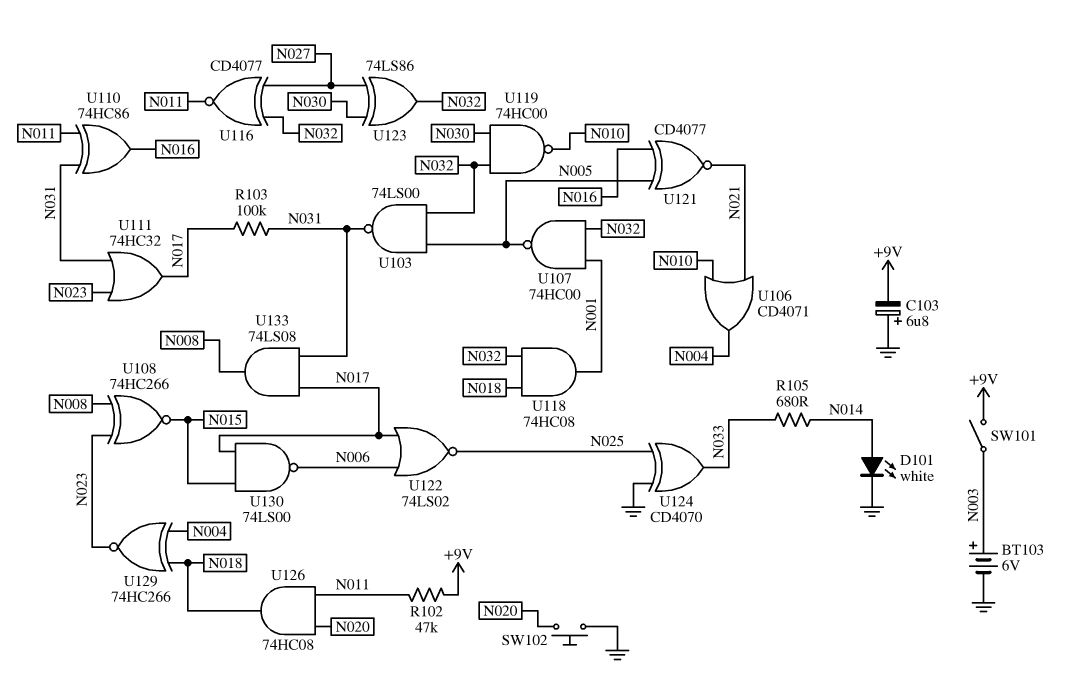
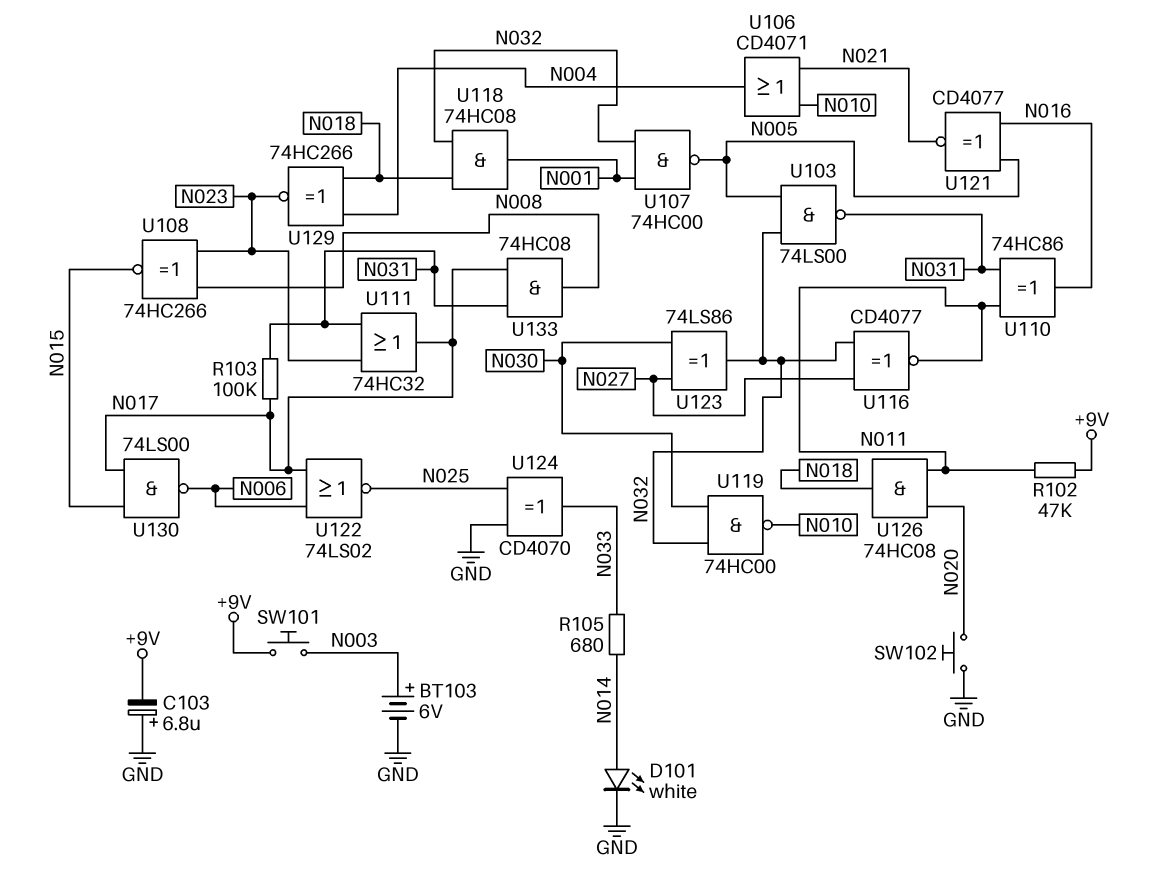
SW101: switch (+9V, N003) -> button (+9V, N003)
U133: AND 74LS08 (in N017, in N031, out N008) -> AND 74HC08 (in N017, in N031, out N008)

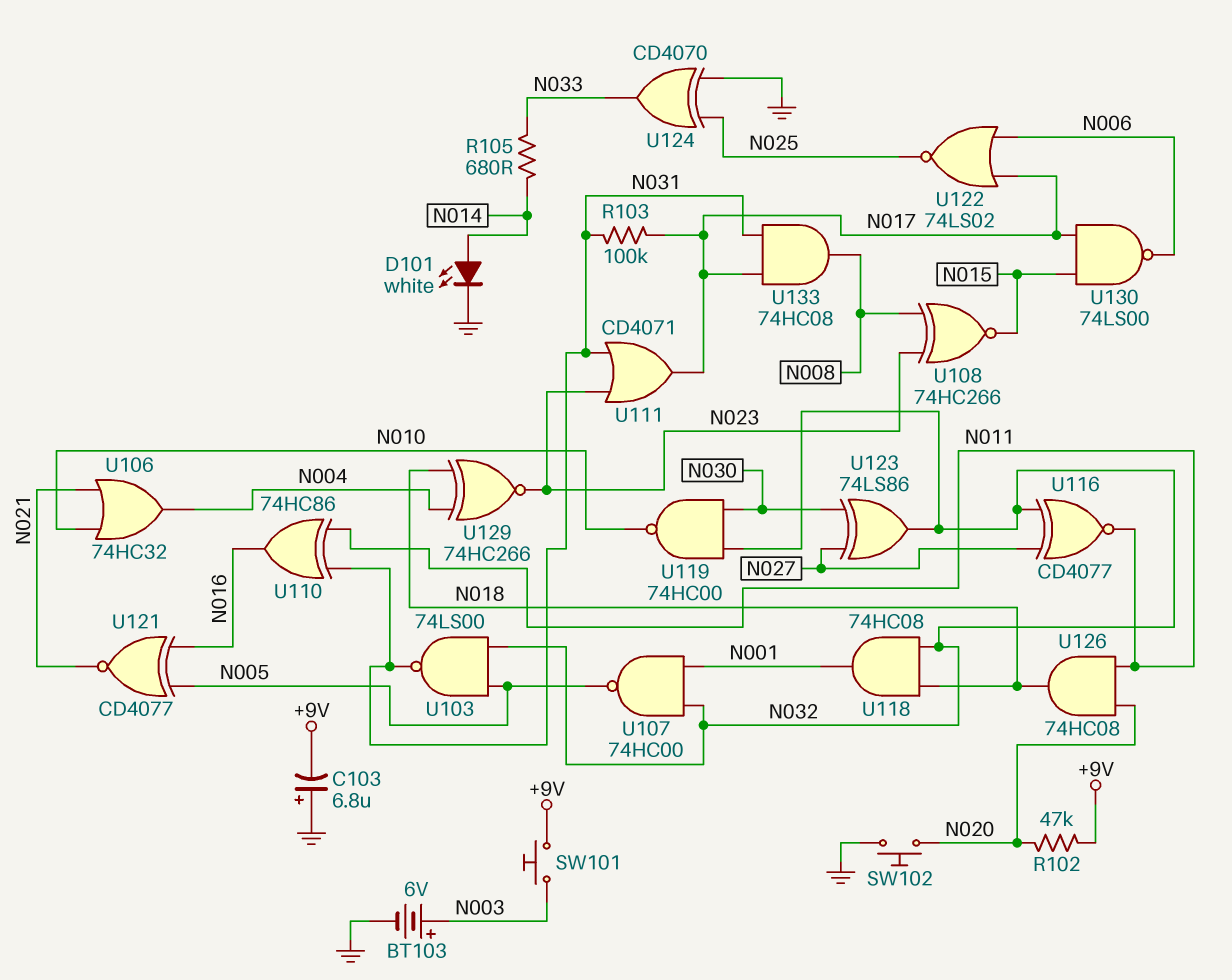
R102: 47k (+9V, N011) -> 47k (+9V, N020)
U106: OR CD4071 (in N010, in N021, out N004) -> OR 74HC32 (in N010, in N021, out N004)
U111: OR 74HC32 (in N023, in N031, out N017) -> OR CD4071 (in N023, in N031, out N017)

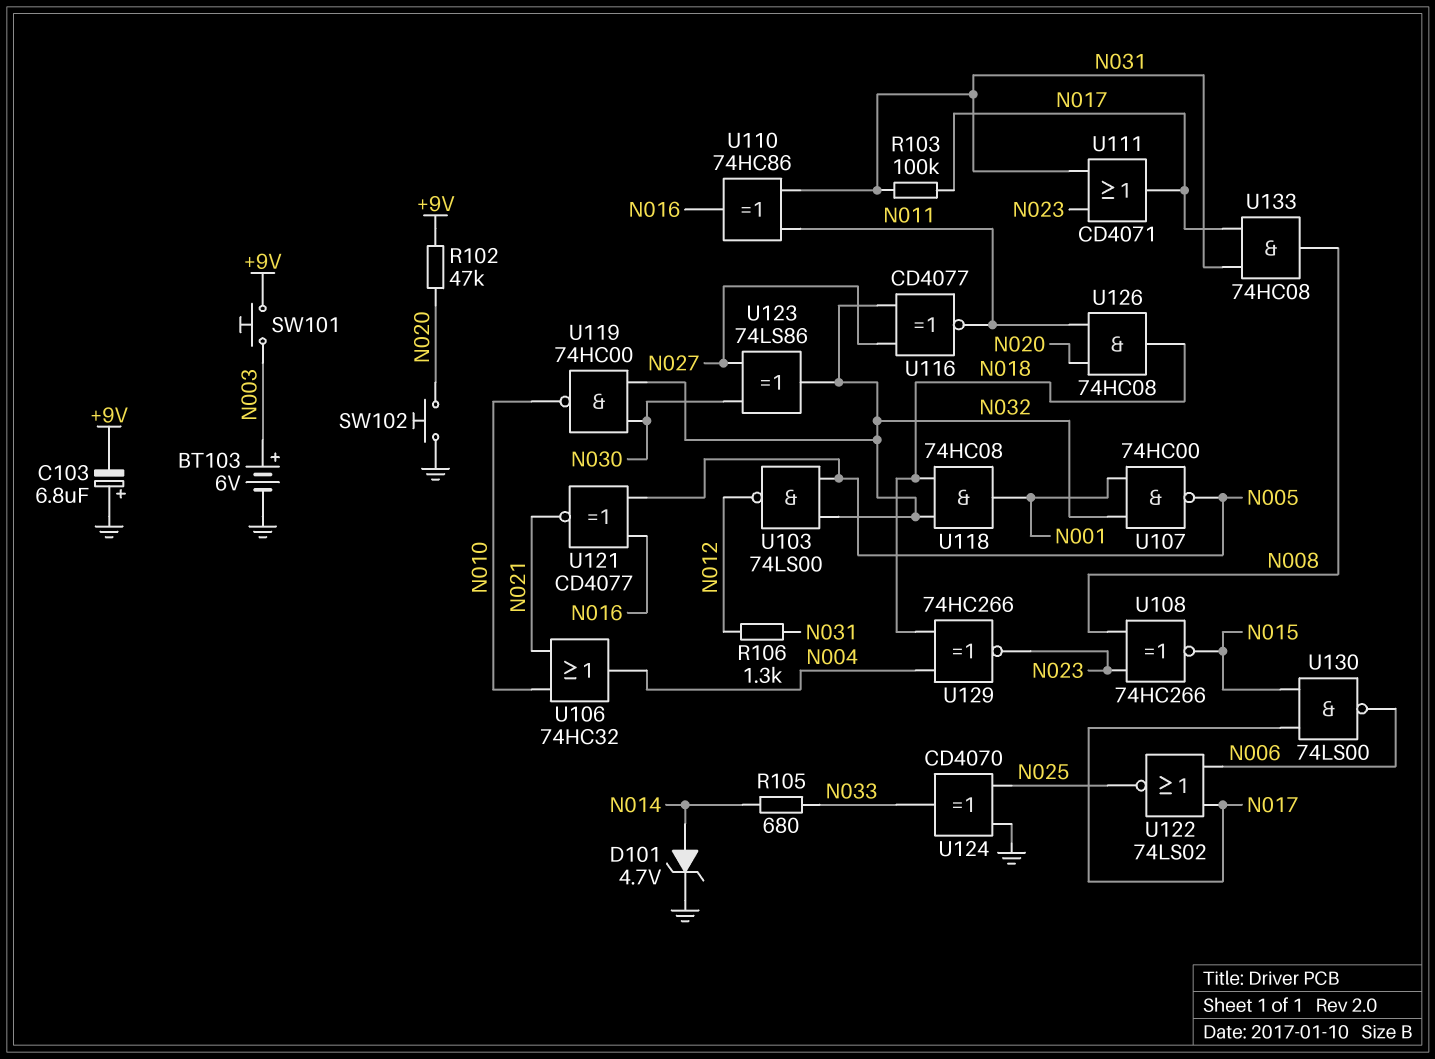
D101: LED white (A N014, K GND) -> zener 4.7V (A N014, K GND)
R106: none -> 1.3k (N012, N031)
U103: NAND 74LS00 (in N005, in N032, out N031) -> NAND 74LS00 (in N005, in N032, out N012)

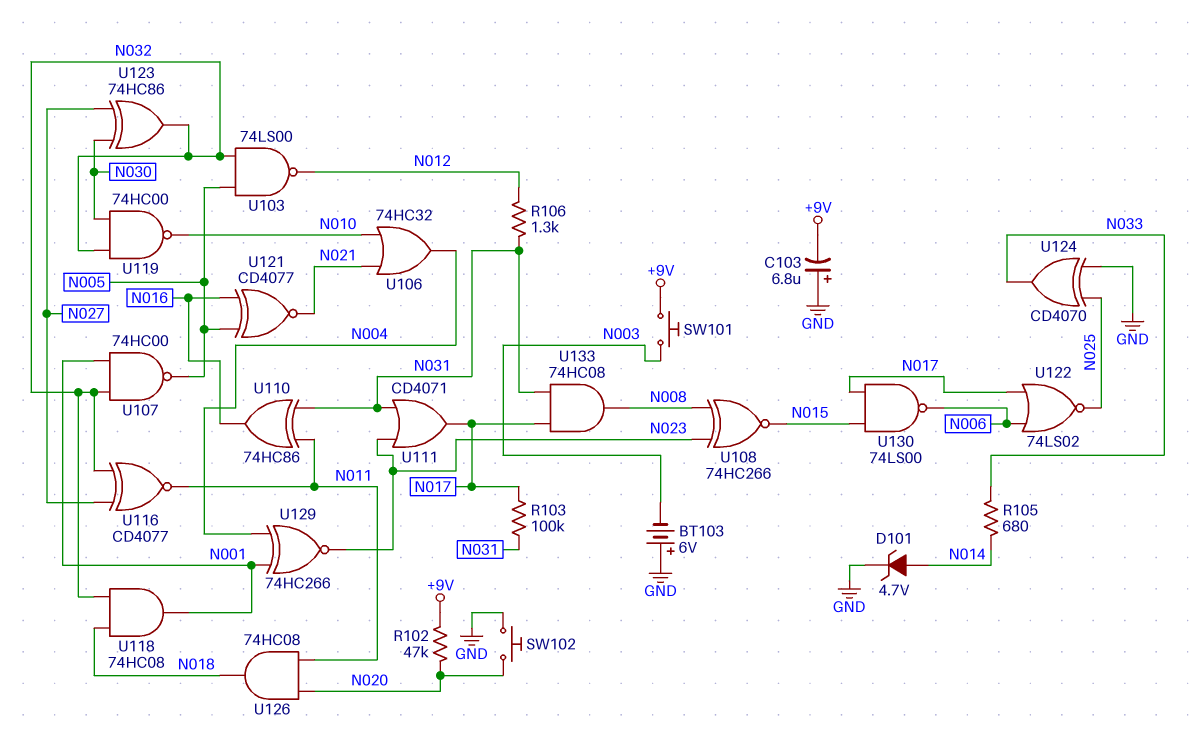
BT103: 6V (plus N003, minus GND) -> 6V (plus GND, minus N003)
U123: XOR 74LS86 (in N027, in N030, out N032) -> XOR 74HC86 (in N027, in N030, out N032)
U129: XNOR 74HC266 (in N004, in N018, out N023) -> XNOR 74HC266 (in N001, in N004, out N023)

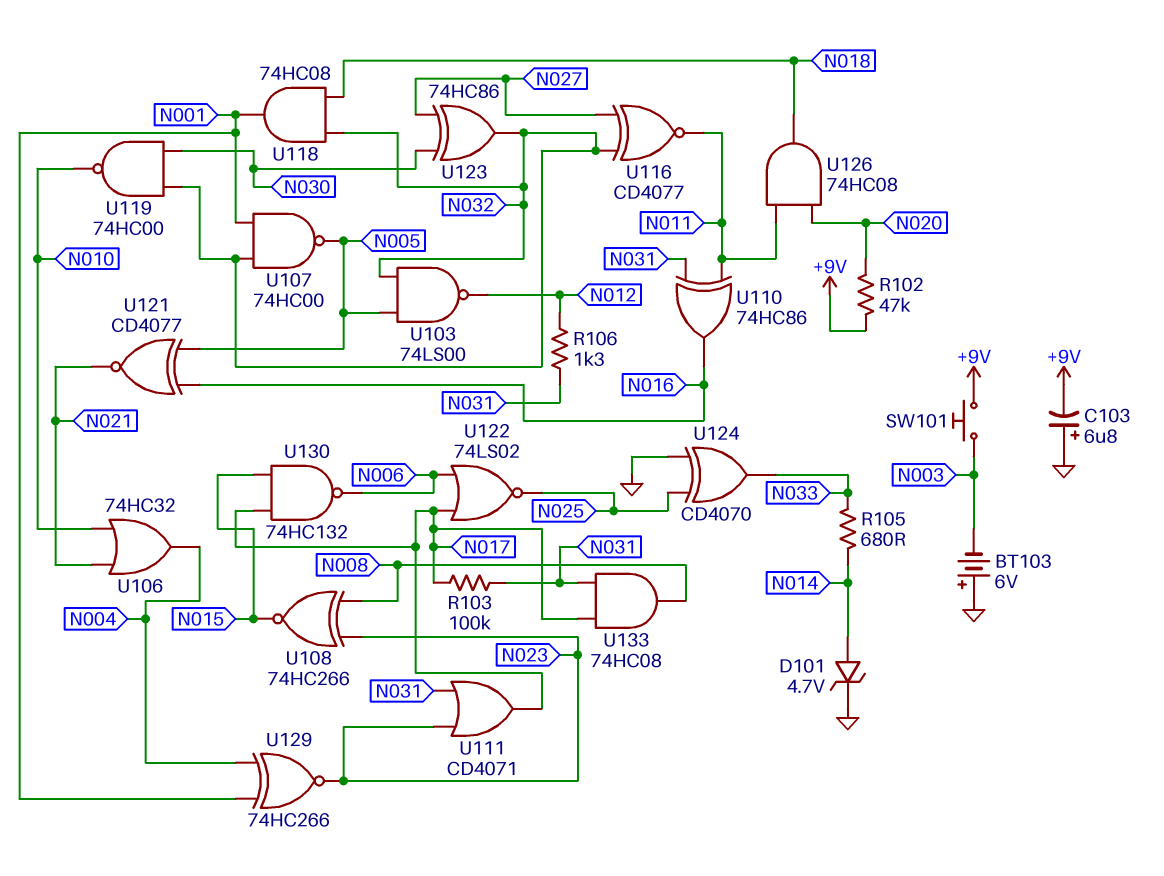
SW102: button (GND, N020) -> none
U130: NAND 74LS00 (in N015, in N017, out N006) -> NAND 74HC132 (in N015, in N017, out N006)

